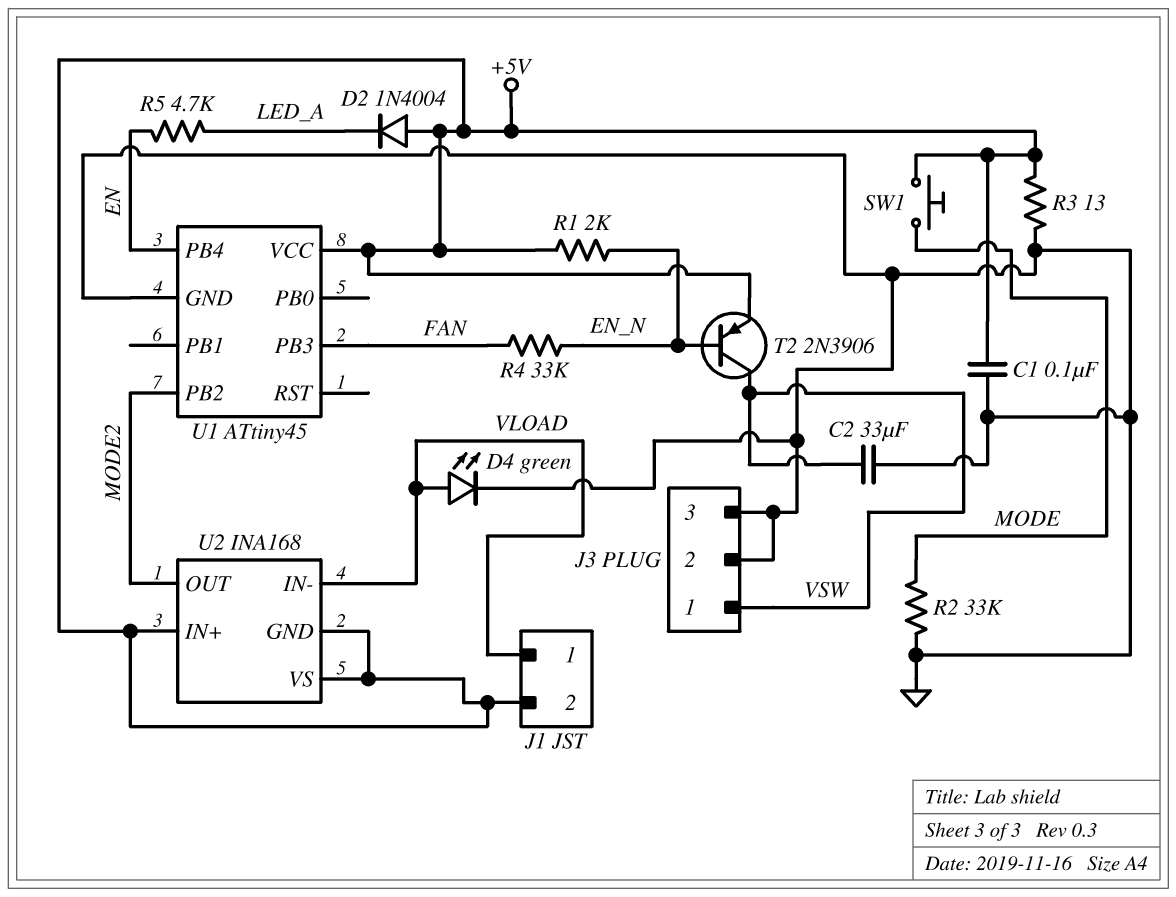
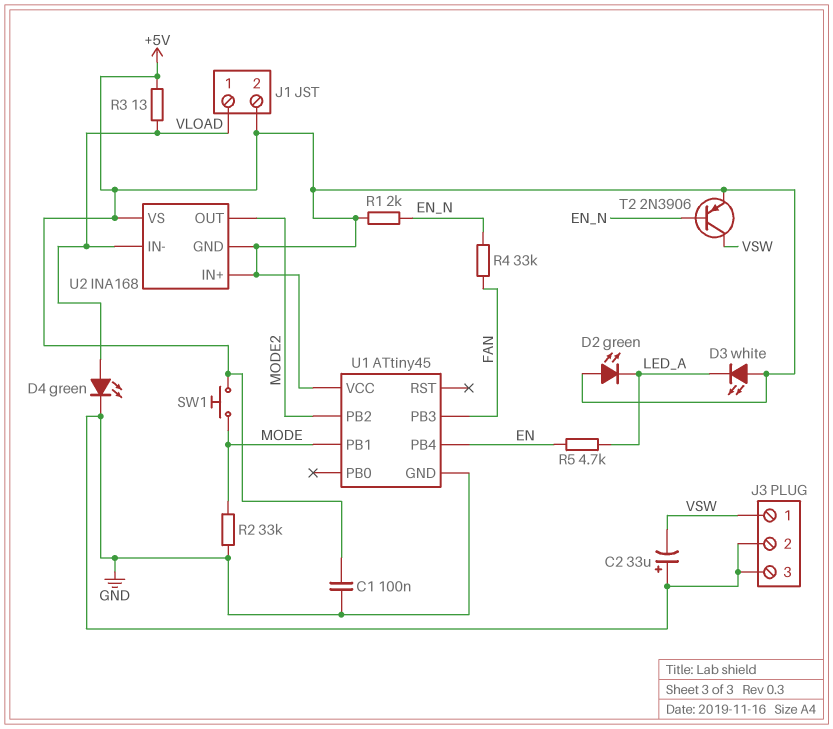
C2: 33uF (GND, VSW) -> 33uF (plus GND, minus VSW)
D2: diode 1N4004 (A +5V, K LED_A) -> LED green (A +5V, K LED_A)
D3: none -> LED white (A +5V, K LED_A)
R3: 13 (+5V, GND) -> 13 (+5V, VLOAD)
U1 pin PB1: none -> MODE

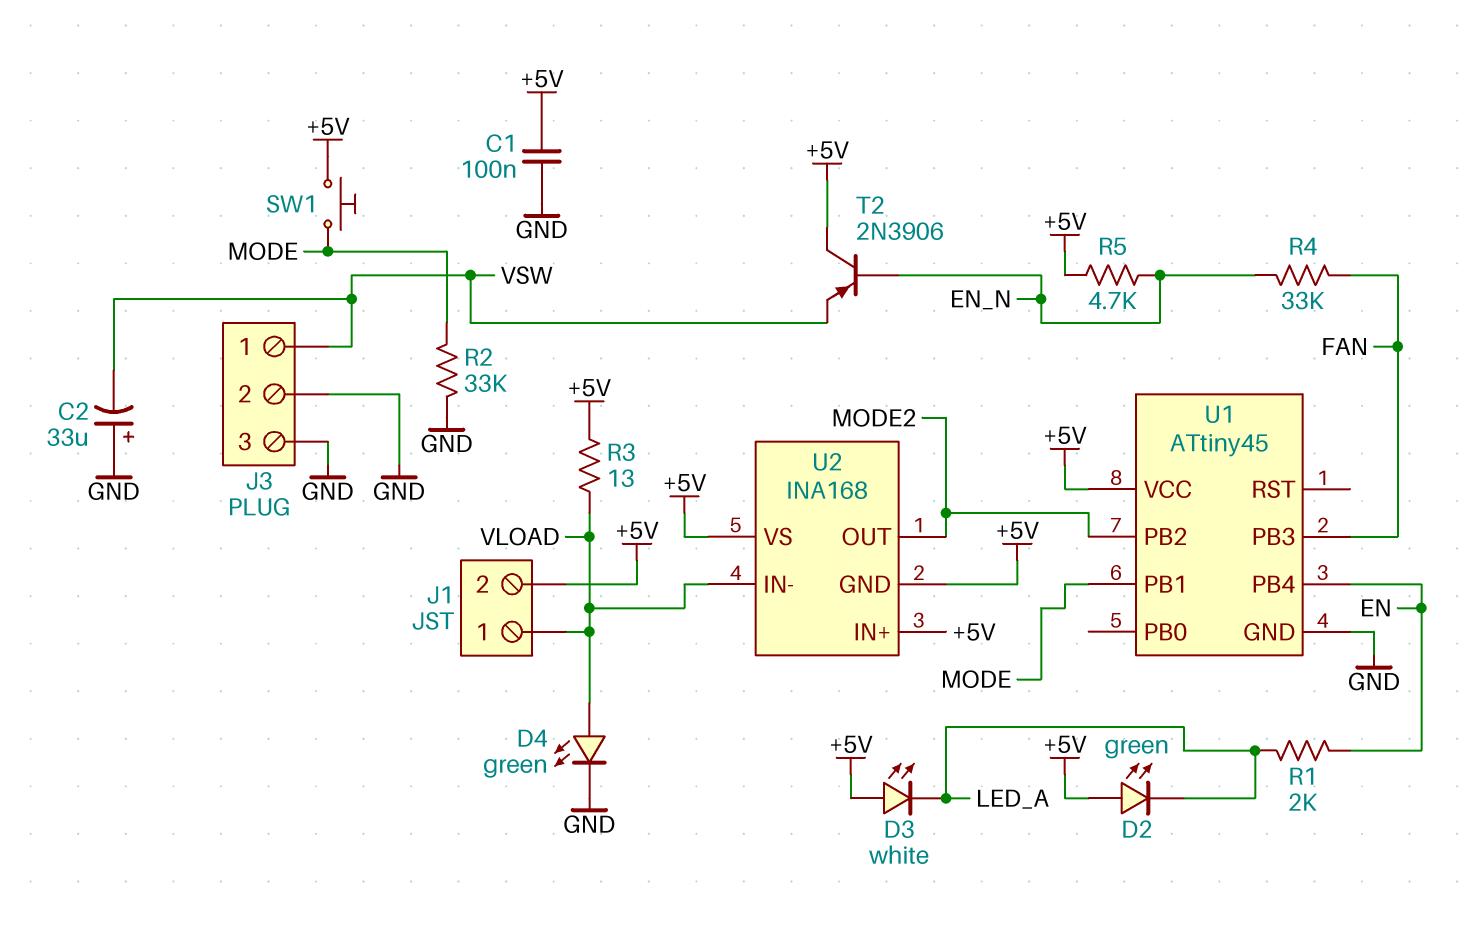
R1: 2k (+5V, EN_N) -> 2k (EN, LED_A)
R5: 4.7k (EN, LED_A) -> 4.7k (+5V, EN_N)
T2: PNP 2N3906 (B EN_N, C VSW, E +5V) -> PNP 2N3906 (B EN_N, C +5V, E VSW)

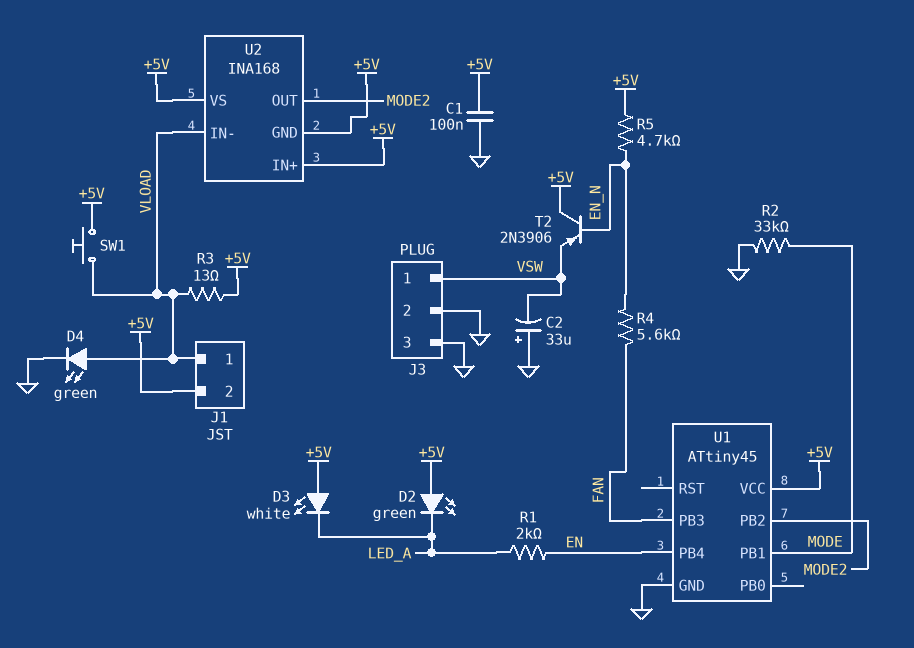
R4: 33k (EN_N, FAN) -> 5.6k (EN_N, FAN)
SW1: button (+5V, MODE) -> button (+5V, VLOAD)

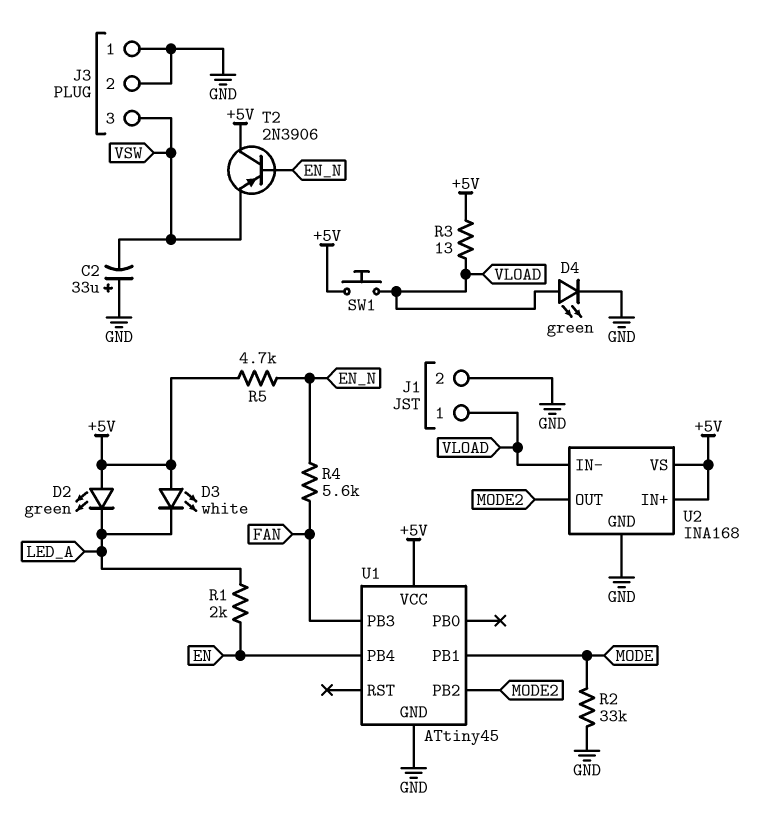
C1: 100nF (+5V, GND) -> none
J1 pin 2: +5V -> GND
J3 pin 1: VSW -> GND
J3 pin 3: GND -> VSW
U2 pin GND: +5V -> GND

